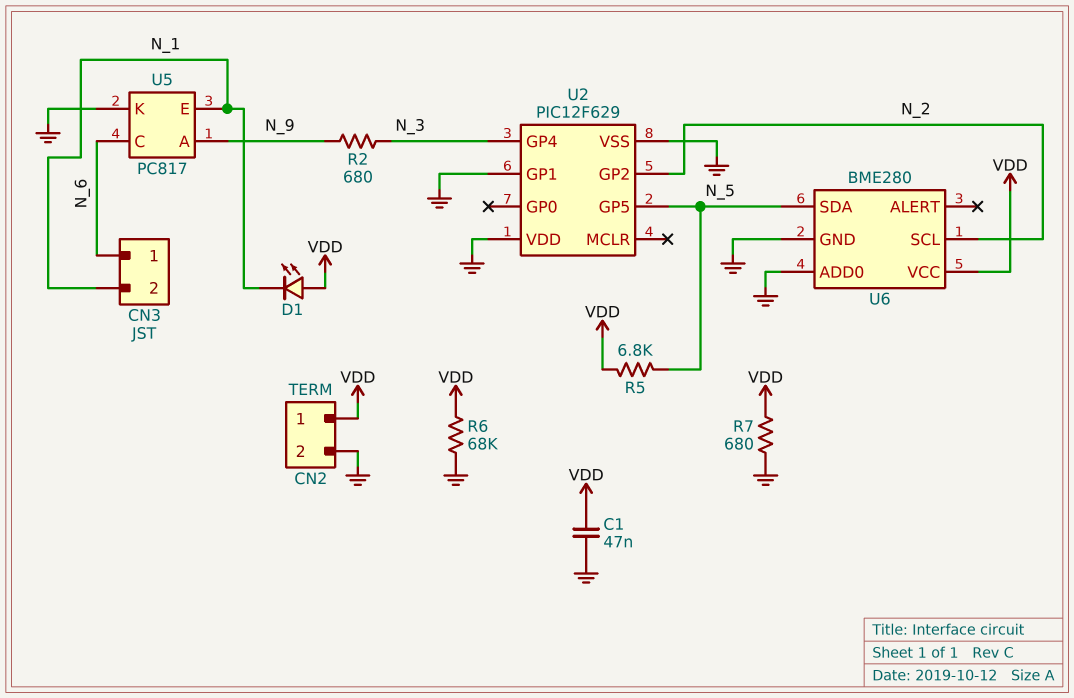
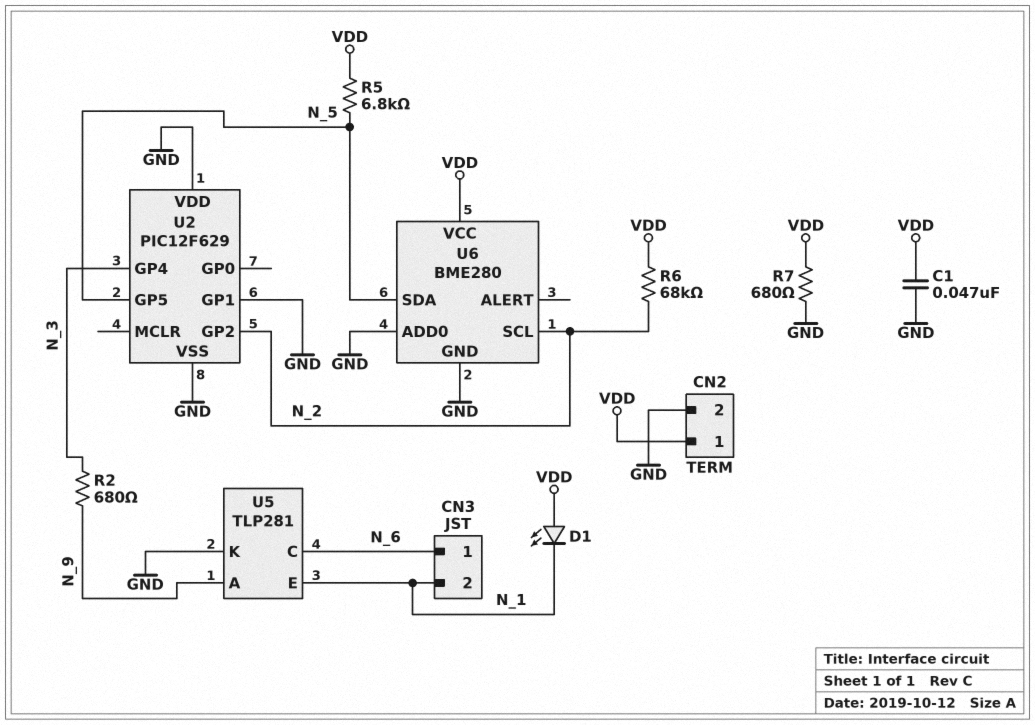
R6: 68k (GND, VDD) -> 68k (N_2, VDD)
U5: PC817 -> TLP281

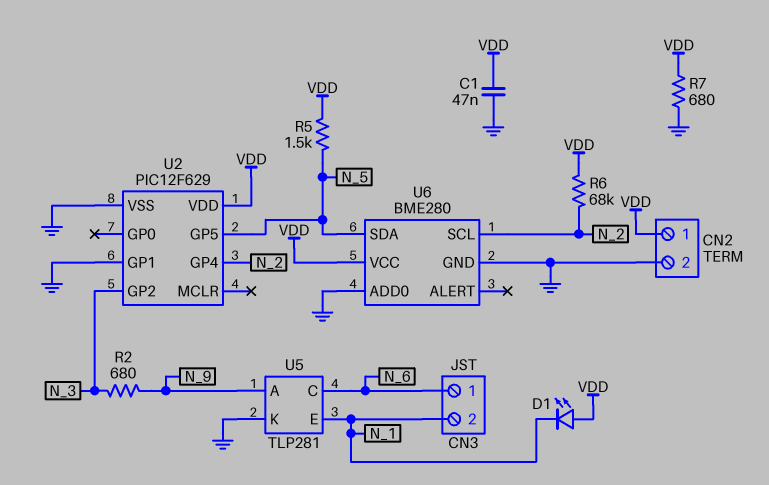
R5: 6.8k (N_5, VDD) -> 1.5k (N_5, VDD)
U2 pin GP2: N_2 -> N_3
U2 pin GP4: N_3 -> N_2
U2 pin VDD: GND -> VDD

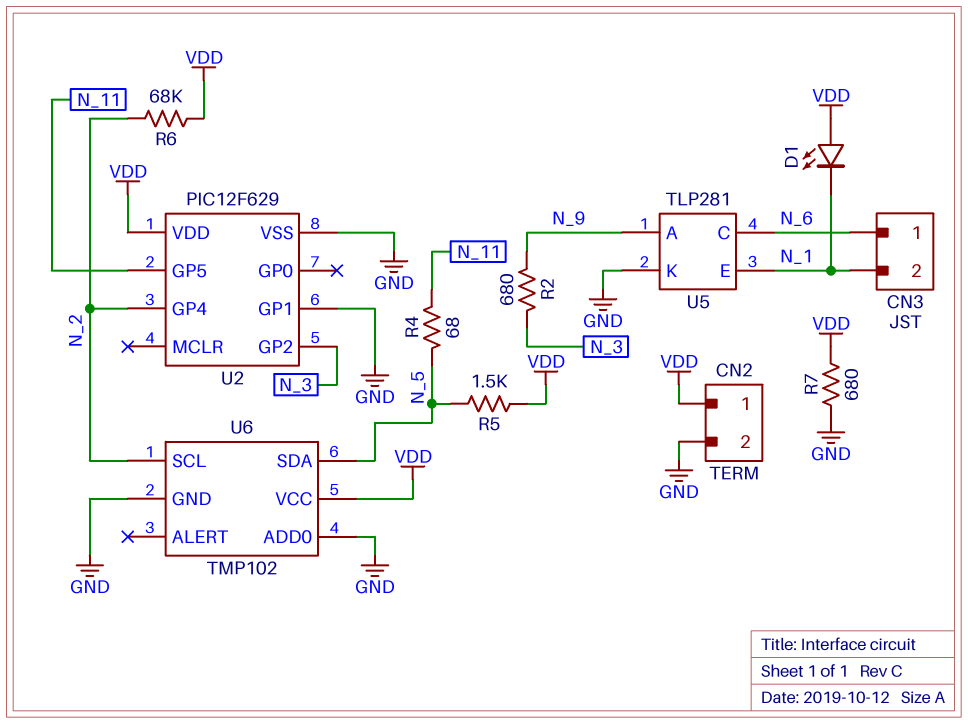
C1: 47nF (GND, VDD) -> none
R4: none -> 68 (N_5, N_11)
U2 pin GP5: N_5 -> N_11
U6: BME280 -> TMP102

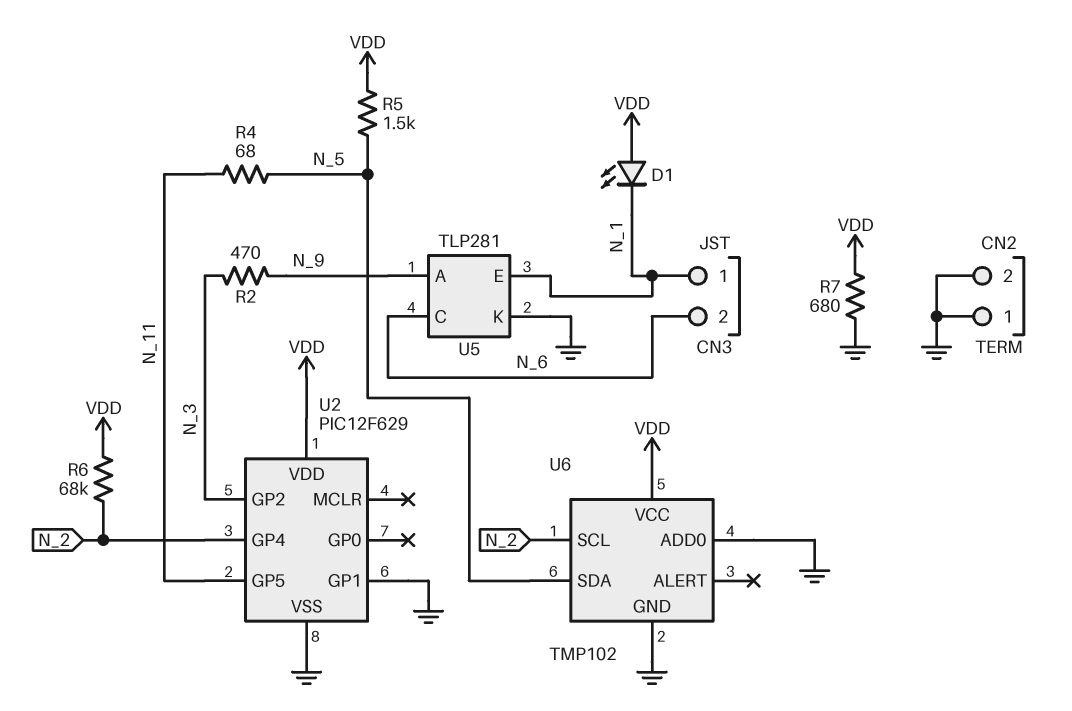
CN2 pin 1: VDD -> GND
CN3 pin 1: N_6 -> N_1
CN3 pin 2: N_1 -> N_6
R2: 680 (N_3, N_9) -> 470 (N_3, N_9)

